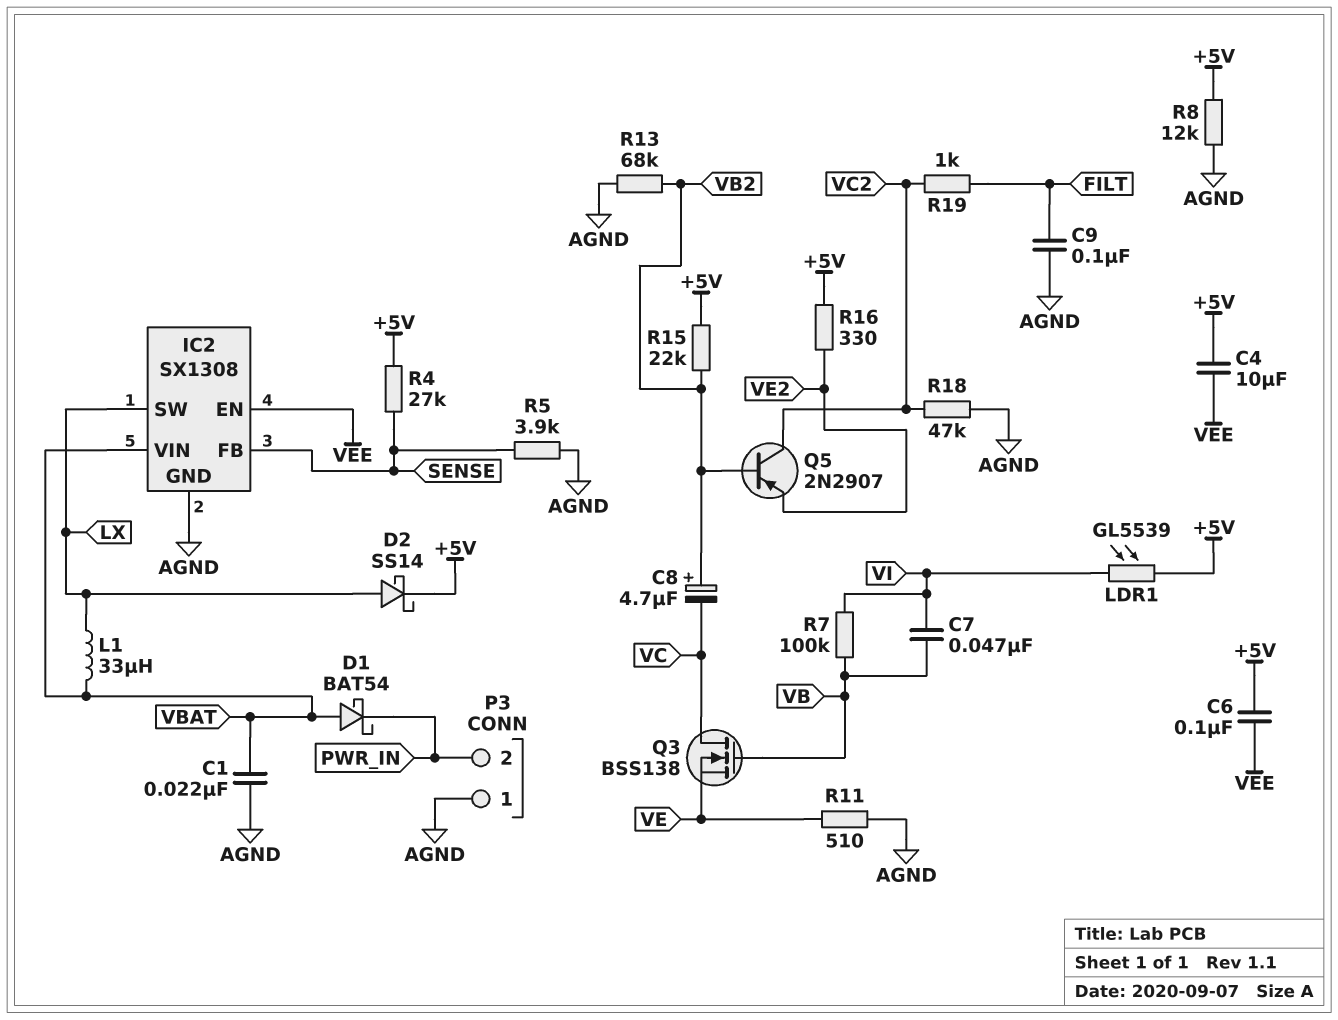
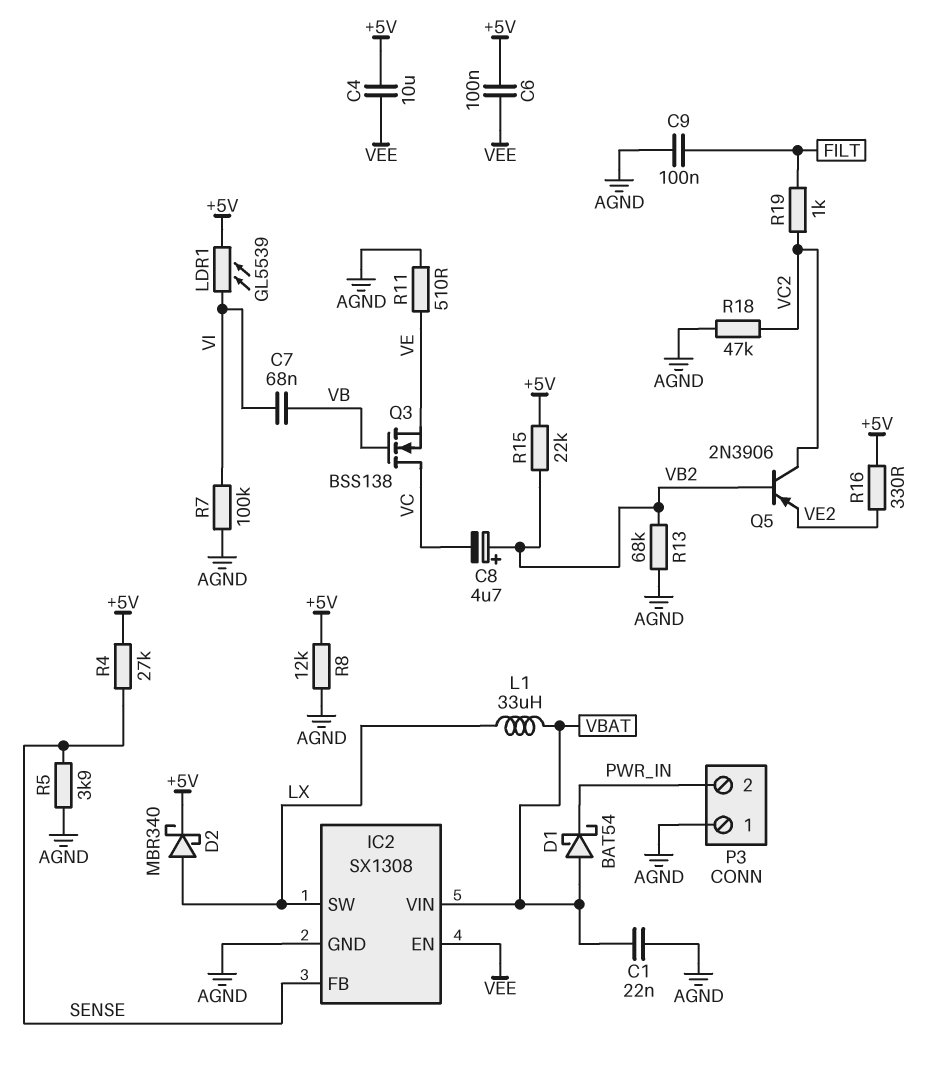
C7: 47nF (VB, VI) -> 68nF (VB, VI)
D2: schottky SS14 (A LX, K +5V) -> schottky MBR340 (A LX, K +5V)
Q5: PNP 2N2907 (B VB2, C VC2, E VE2) -> PNP 2N3906 (B VB2, C VC2, E VE2)
R7: 100k (VB, VI) -> 100k (AGND, VI)

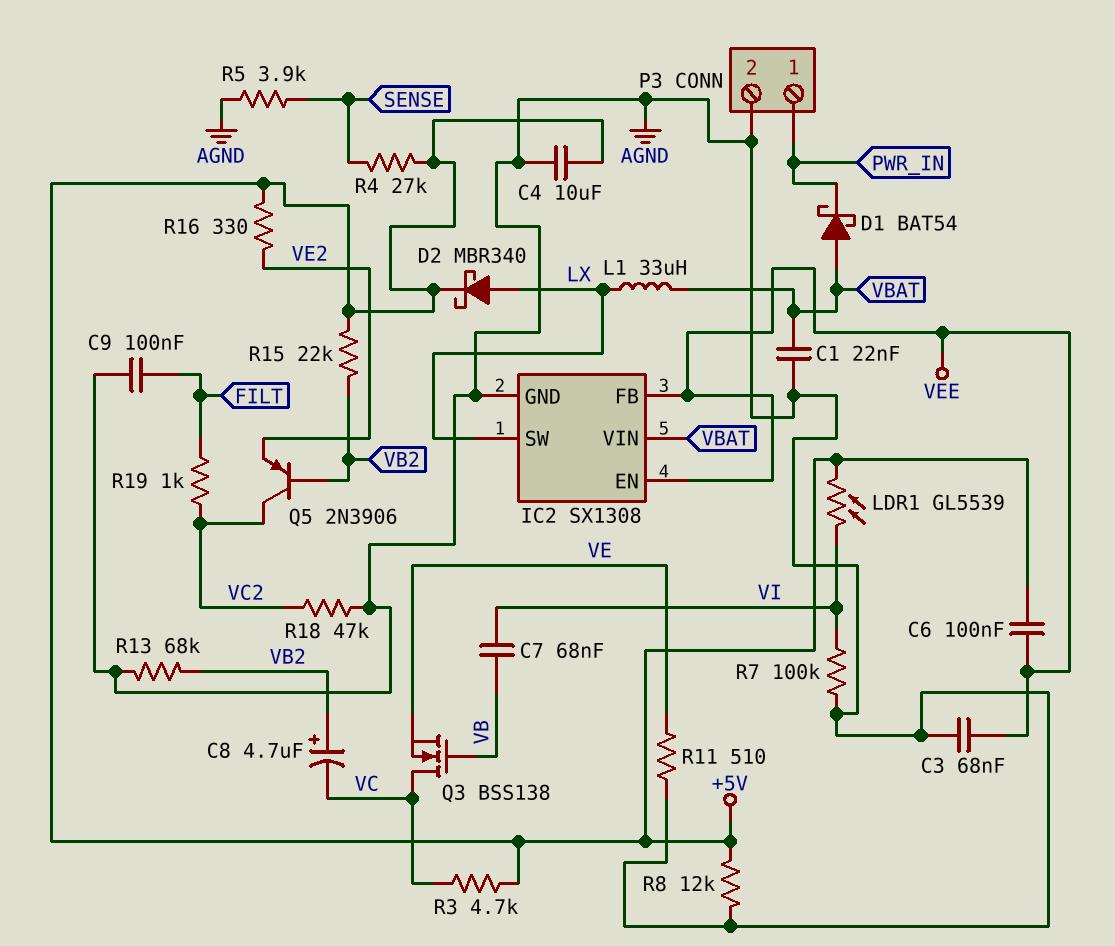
C3: none -> 68nF (AGND, VEE)
C4: 10uF (+5V, VEE) -> 10uF (+5V, AGND)
IC2 pin FB: SENSE -> VEE
P3 pin 1: AGND -> PWR_IN
P3 pin 2: PWR_IN -> AGND
R3: none -> 4.7k (+5V, VC)

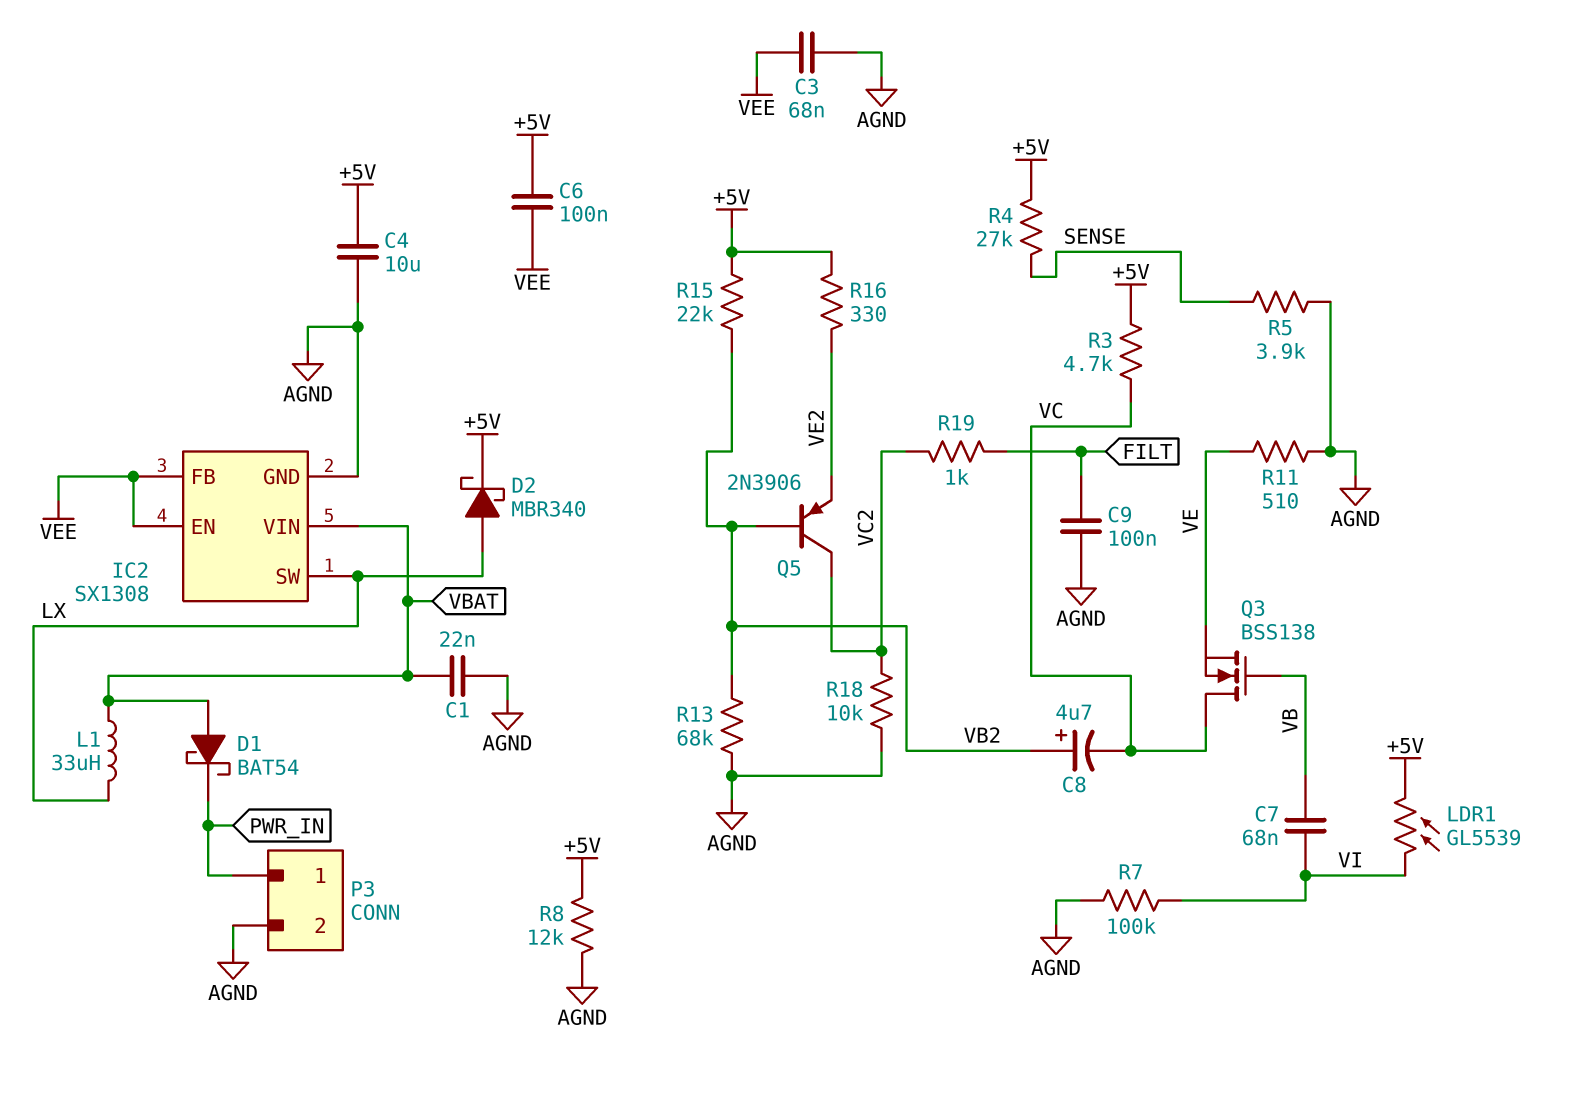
R18: 47k (AGND, VC2) -> 10k (AGND, VC2)

